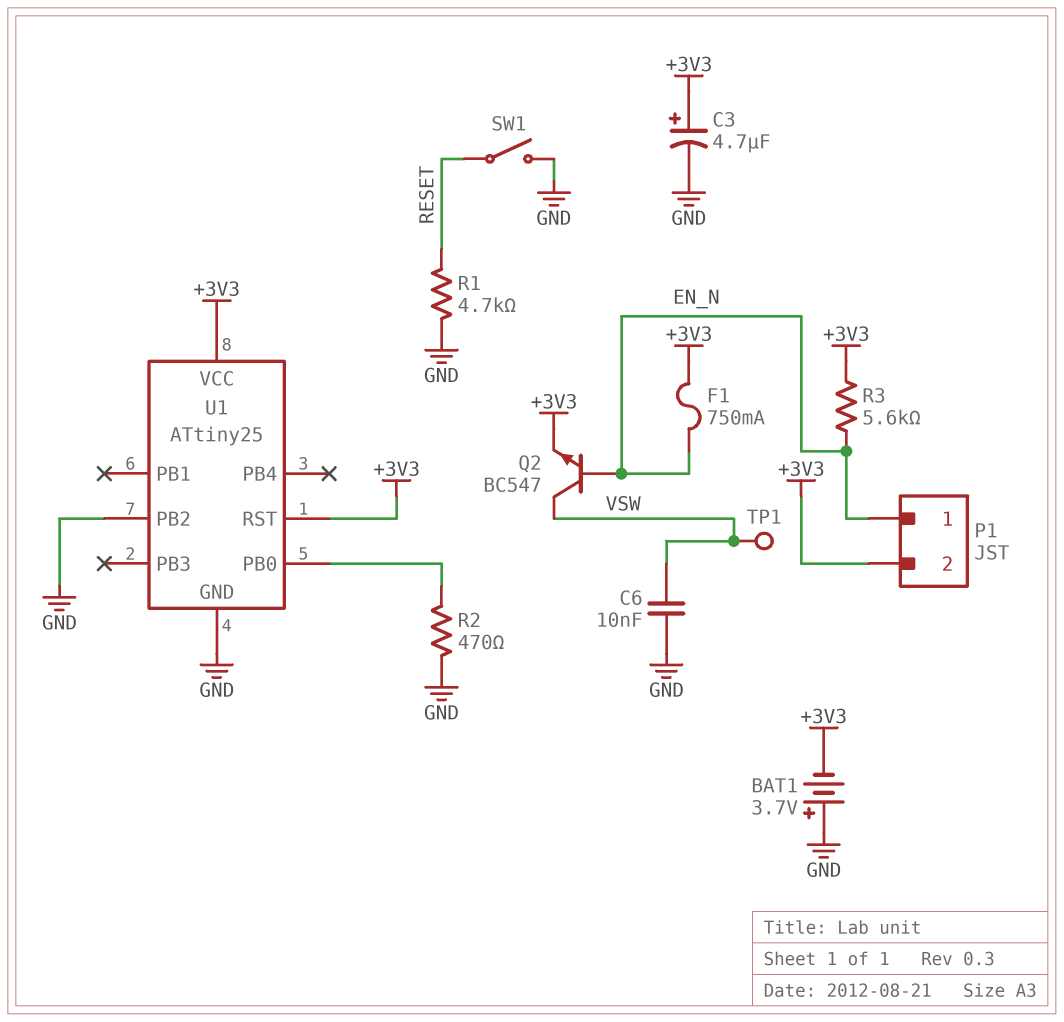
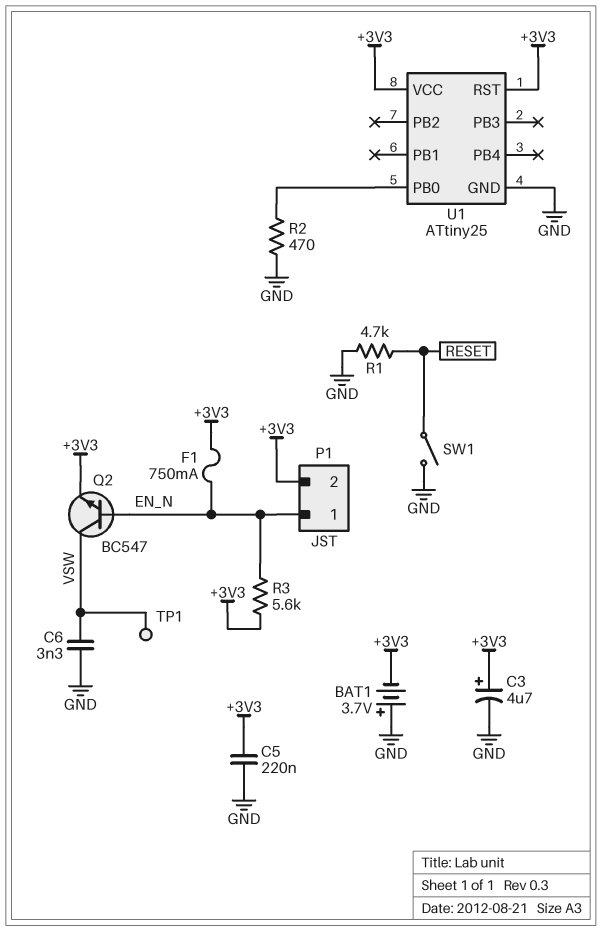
C5: none -> 220nF (+3V3, GND)
C6: 10nF (GND, VSW) -> 3.3nF (GND, VSW)
U1 pin PB2: GND -> none

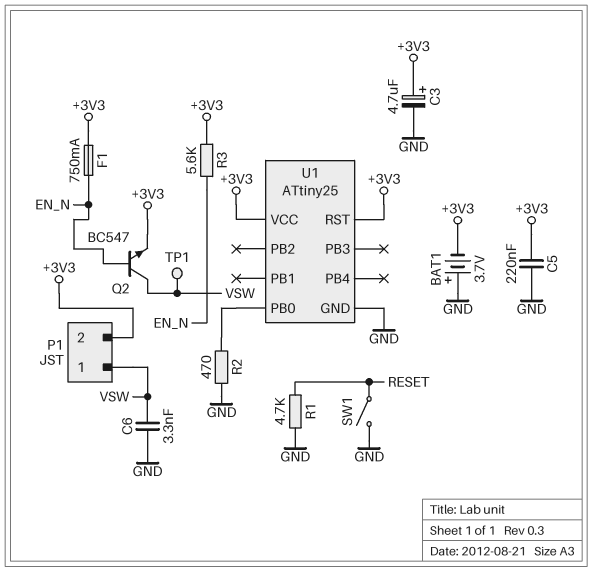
P1 pin 1: EN_N -> VSW

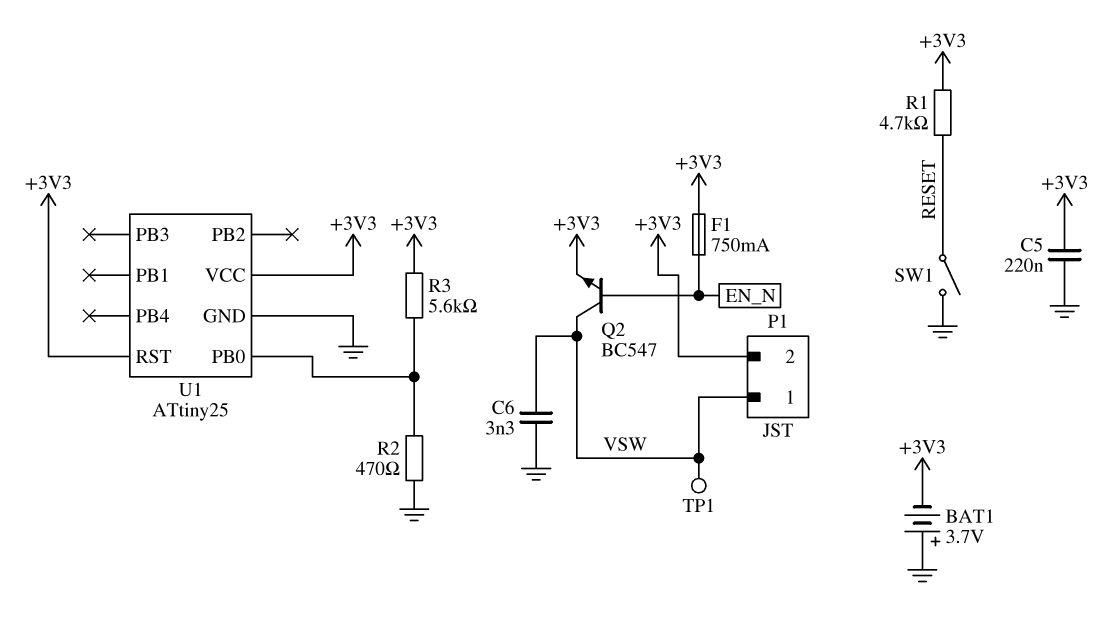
C3: 4.7uF (plus +3V3, minus GND) -> none
R1: 4.7k (GND, RESET) -> 4.7k (+3V3, RESET)
R3: 5.6k (+3V3, EN_N) -> 5.6k (+3V3, U1/PB0)

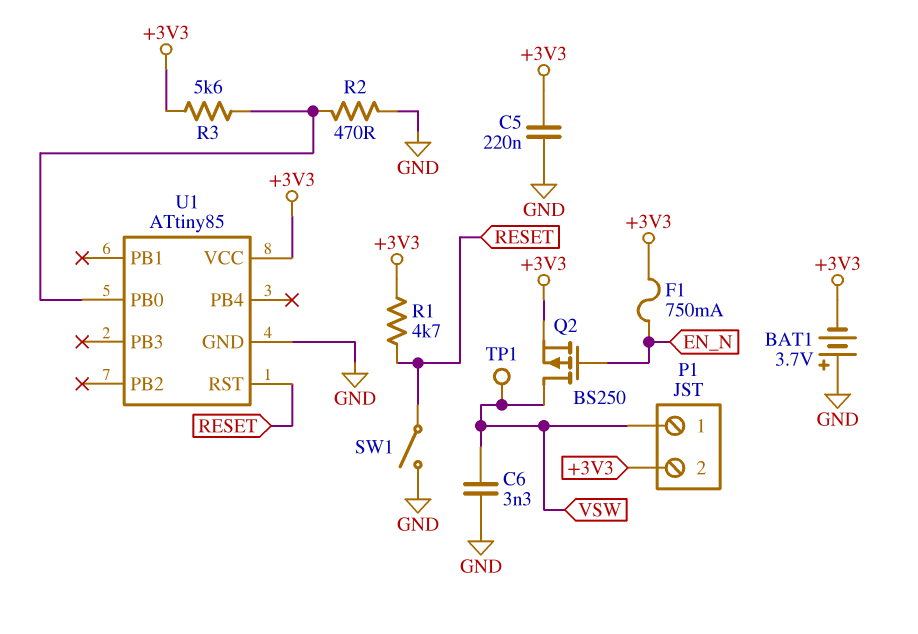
Q2: NPN BC547 (B EN_N, C VSW, E +3V3) -> PMOS BS250 (G EN_N, D VSW, S +3V3)
U1: ATtiny25 -> ATtiny85
U1 pin RST: +3V3 -> RESET

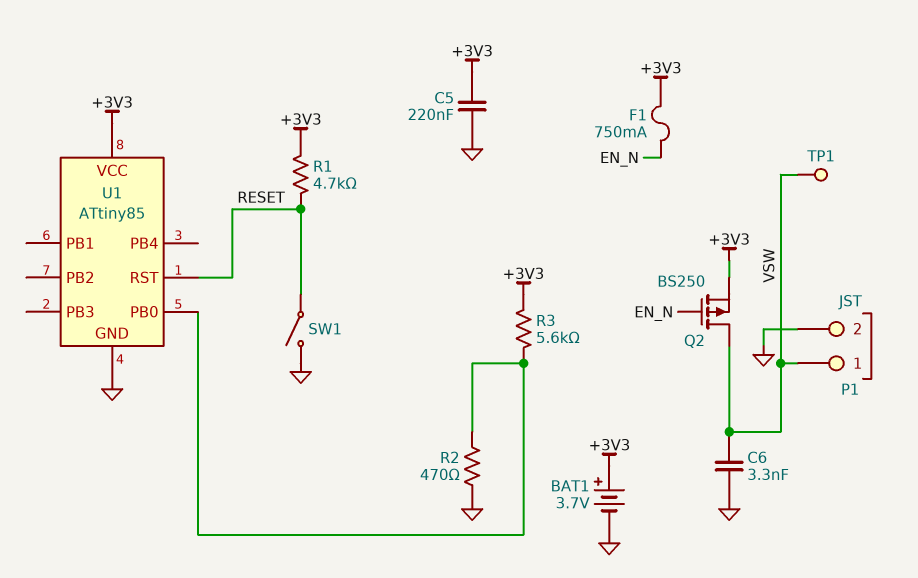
BAT1: 3.7V (plus GND, minus +3V3) -> 3.7V (plus +3V3, minus GND)
P1 pin 2: +3V3 -> GND

